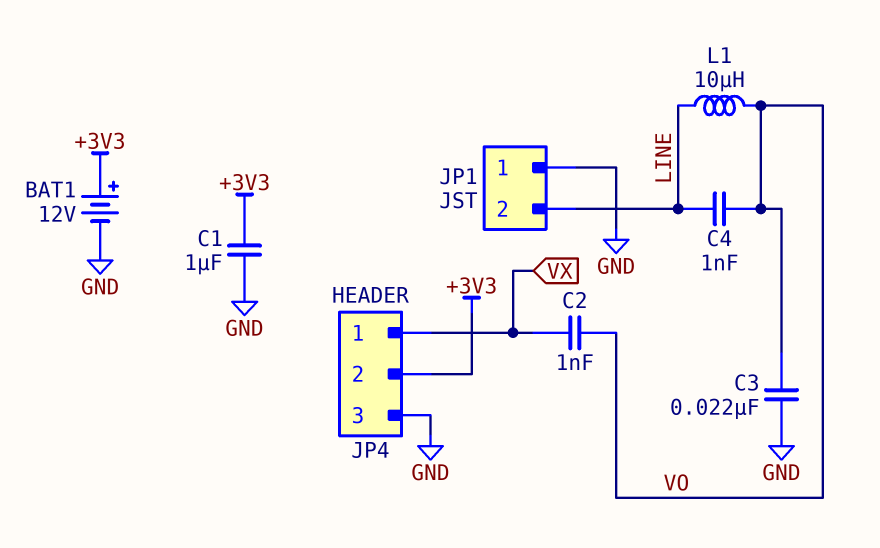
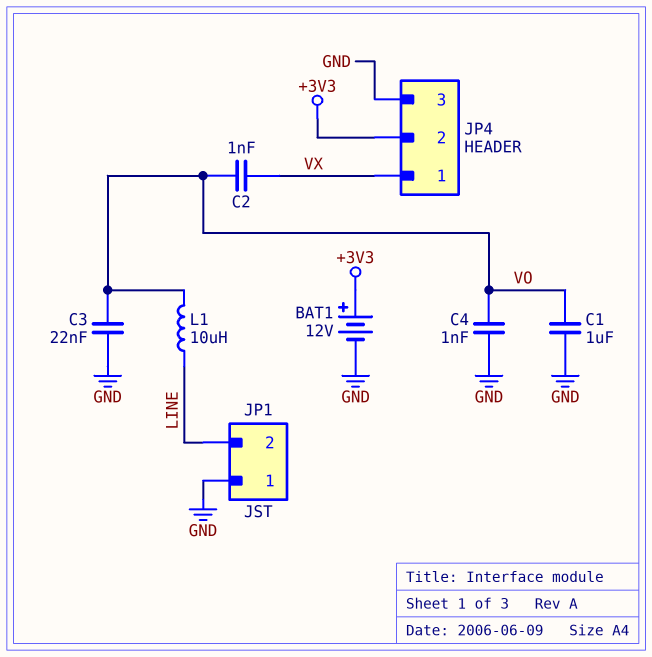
C1: 1uF (+3V3, GND) -> 1uF (GND, VO)
C4: 1nF (LINE, VO) -> 1nF (GND, VO)

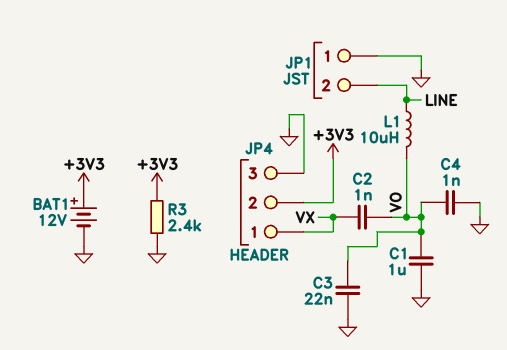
R3: none -> 2.4k (+3V3, GND)

